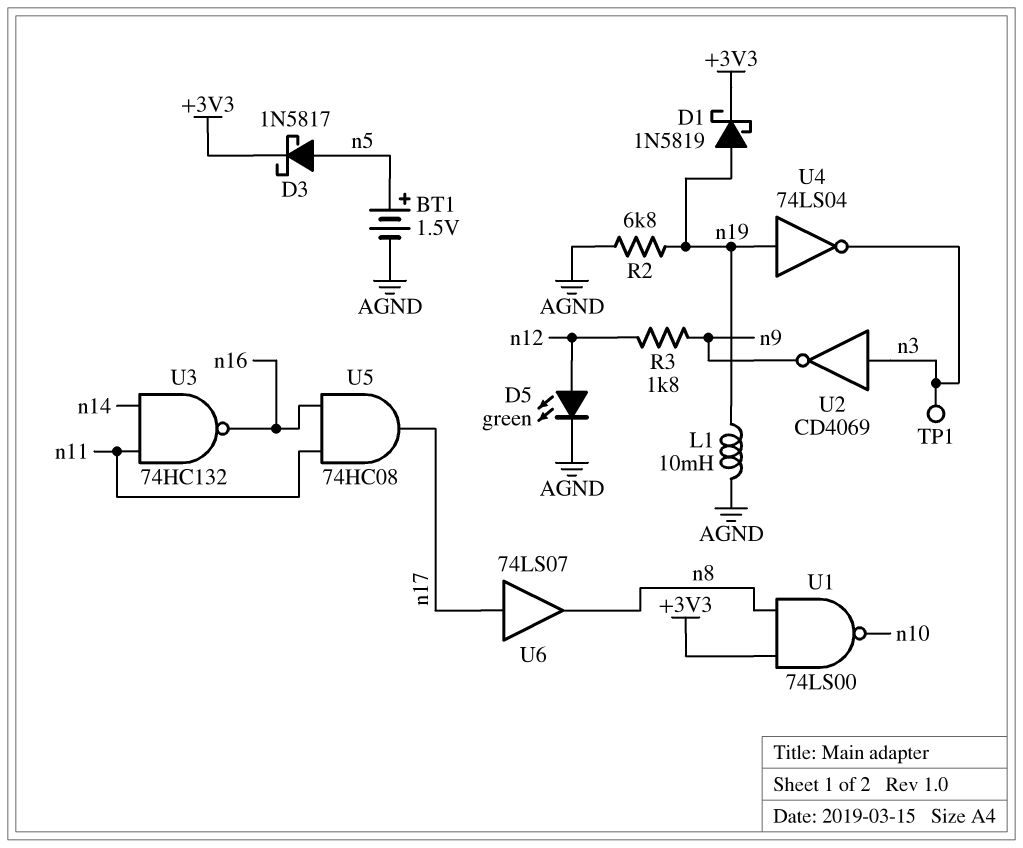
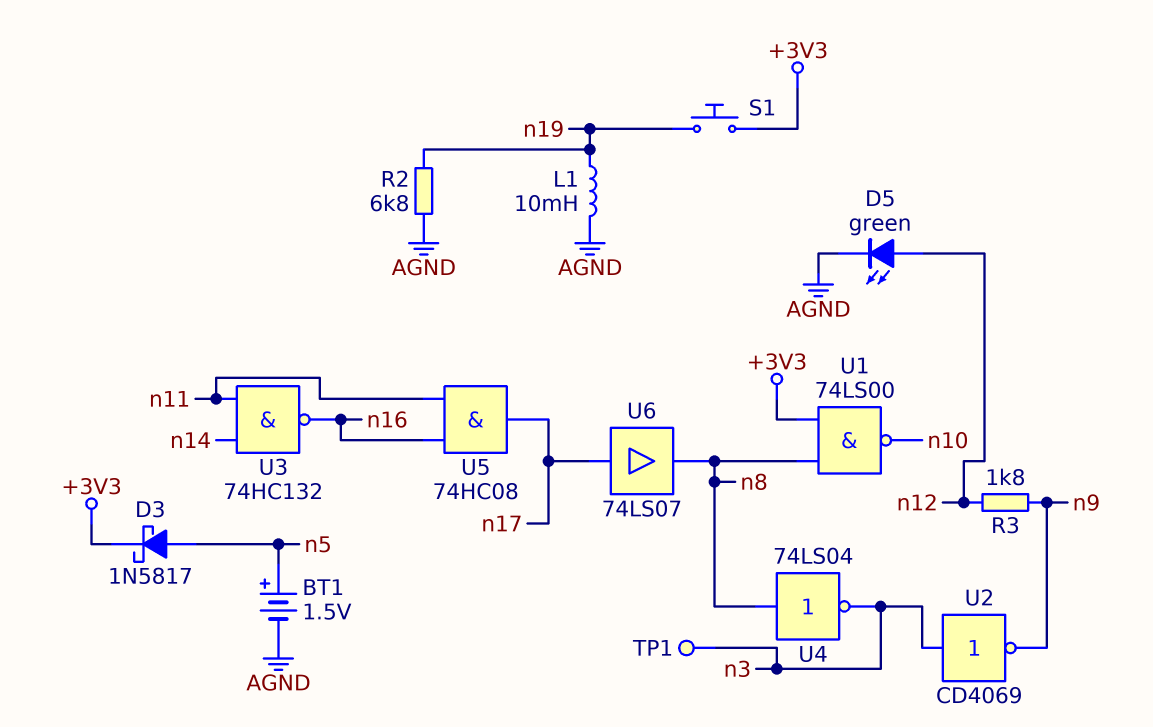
D1: schottky 1N5819 (A n19, K +3V3) -> none
S1: none -> button (+3V3, n19)
U4: NOT 74LS04 (in n19, out n3) -> NOT 74LS04 (in n8, out n3)

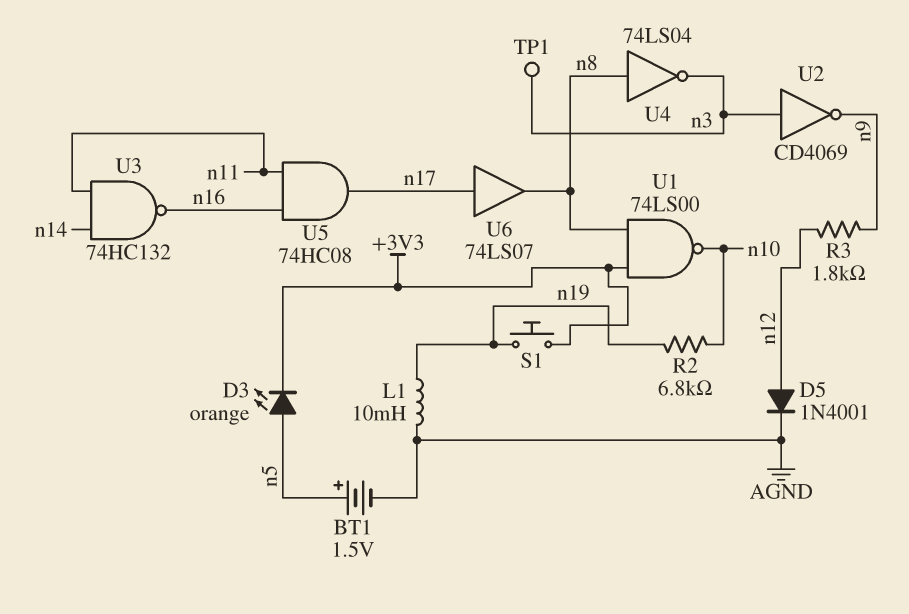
D3: schottky 1N5817 (A n5, K +3V3) -> LED orange (A n5, K +3V3)
D5: LED green (A n12, K AGND) -> diode 1N4001 (A n12, K AGND)
R2: 6.8k (AGND, n19) -> 6.8k (n10, n19)

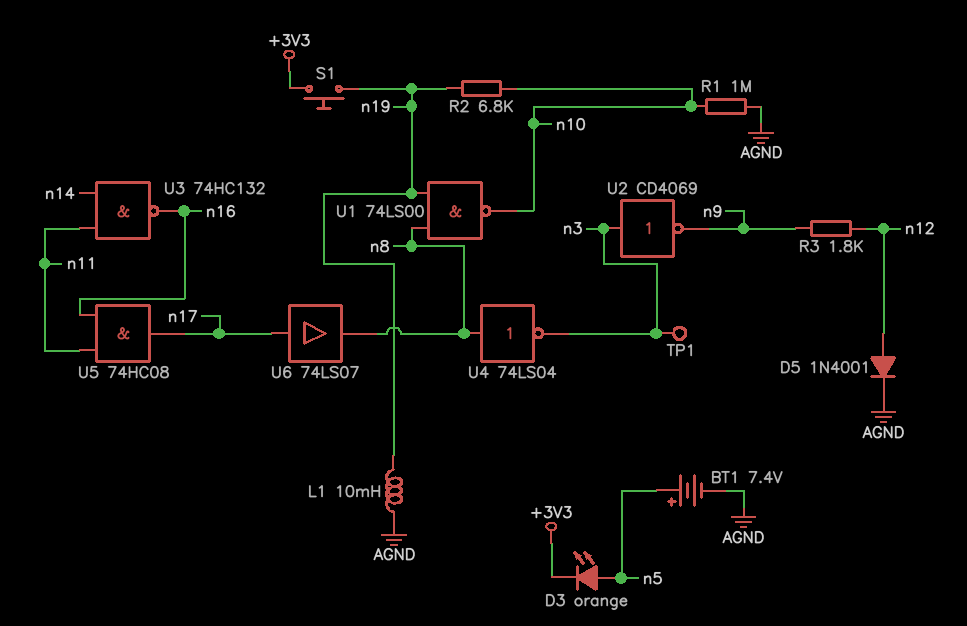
BT1: 1.5V (plus n5, minus AGND) -> 7.4V (plus n5, minus AGND)
R1: none -> 1M (AGND, n10)
U1: NAND 74LS00 (in +3V3, in n8, out n10) -> NAND 74LS00 (in n8, in n19, out n10)

